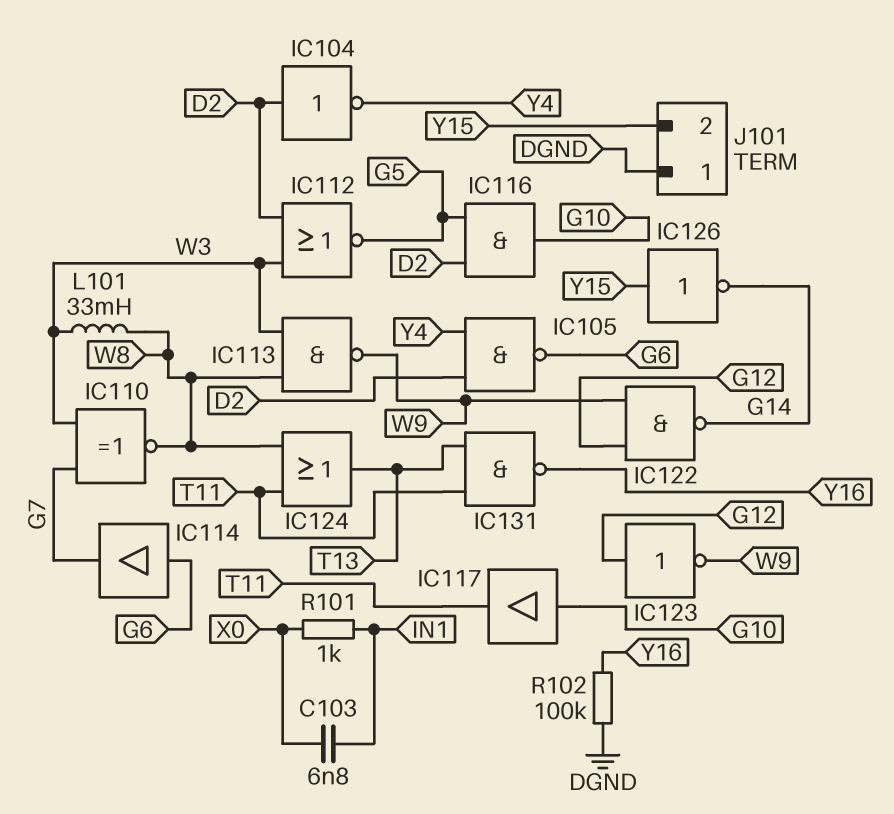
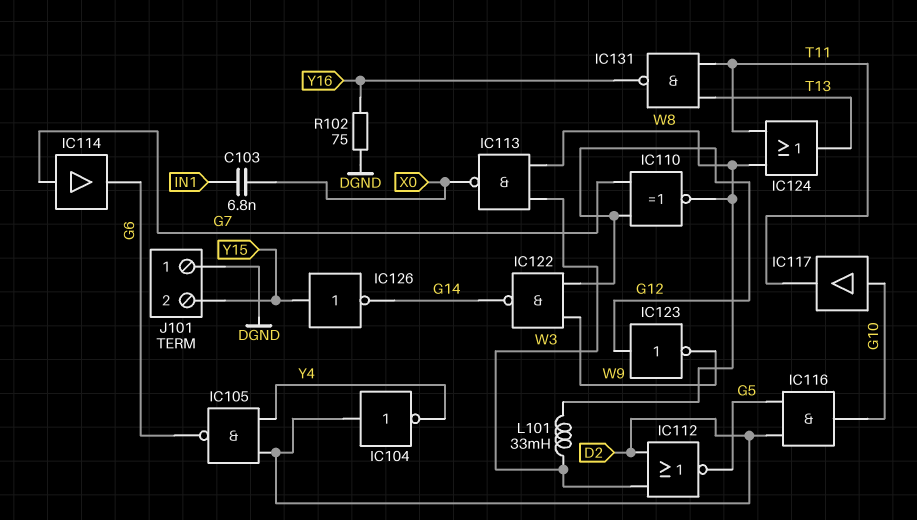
IC110: XNOR (in G7, in W3, out W8) -> XNOR (in G7, in G12, out W8)
IC113: NAND (in W3, in W8, out W9) -> NAND (in W3, in W8, out X0)
IC114: buffer (in G6, out G7) -> buffer (in G7, out G6)
R101: 1k (IN1, X0) -> none
R102: 100k (DGND, Y16) -> 75 (DGND, Y16)

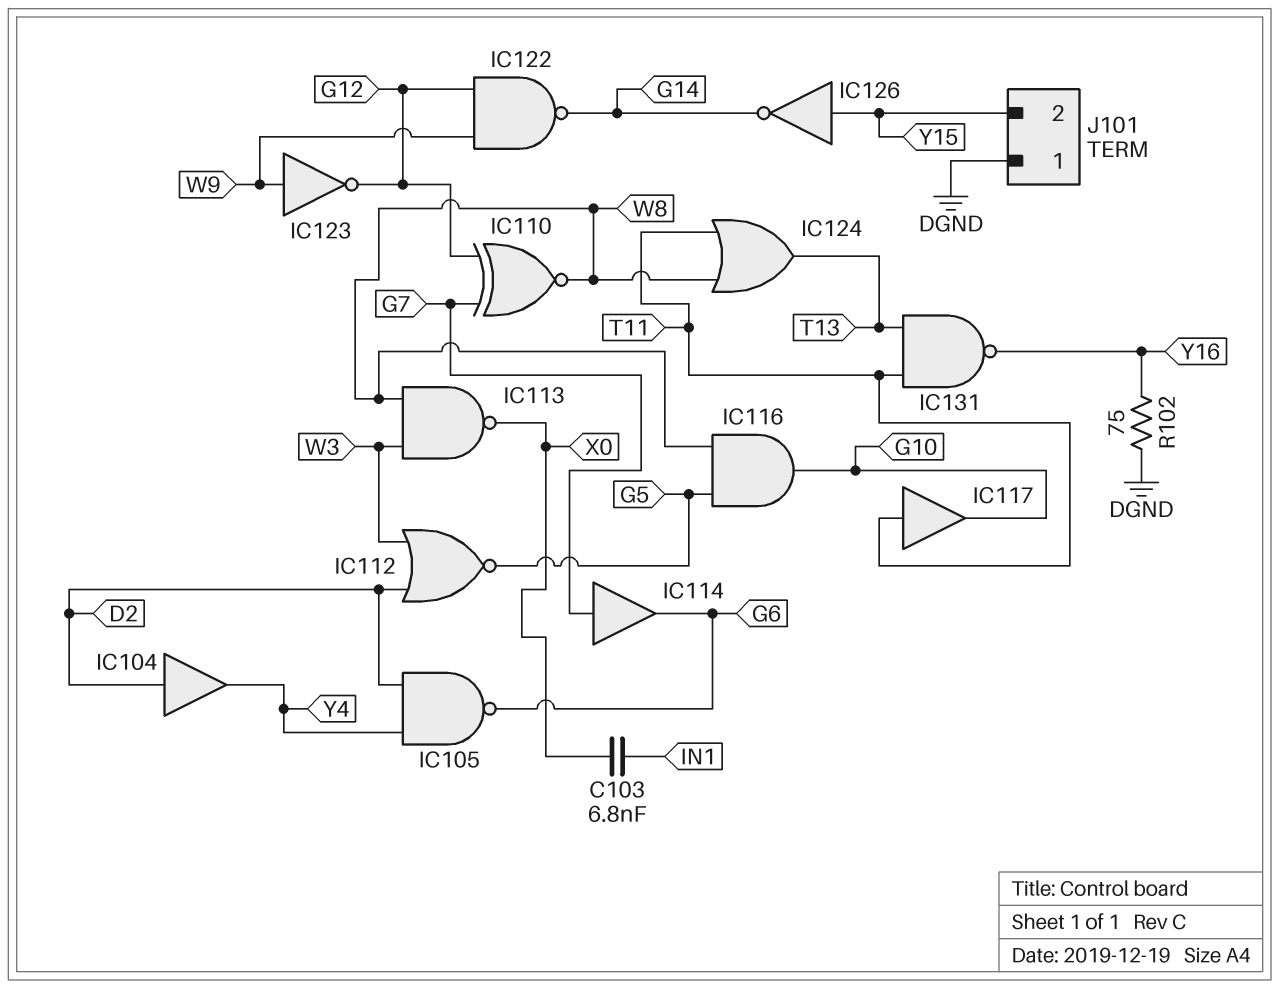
IC104: NOT (in D2, out Y4) -> buffer (in D2, out Y4)
IC116: AND (in D2, in G5, out G10) -> AND (in G5, in W8, out G10)
IC117: buffer (in G10, out T11) -> buffer (in T11, out G10)
IC123: NOT (in G12, out W9) -> NOT (in W9, out G12)
L101: 33mH (W3, W8) -> none

